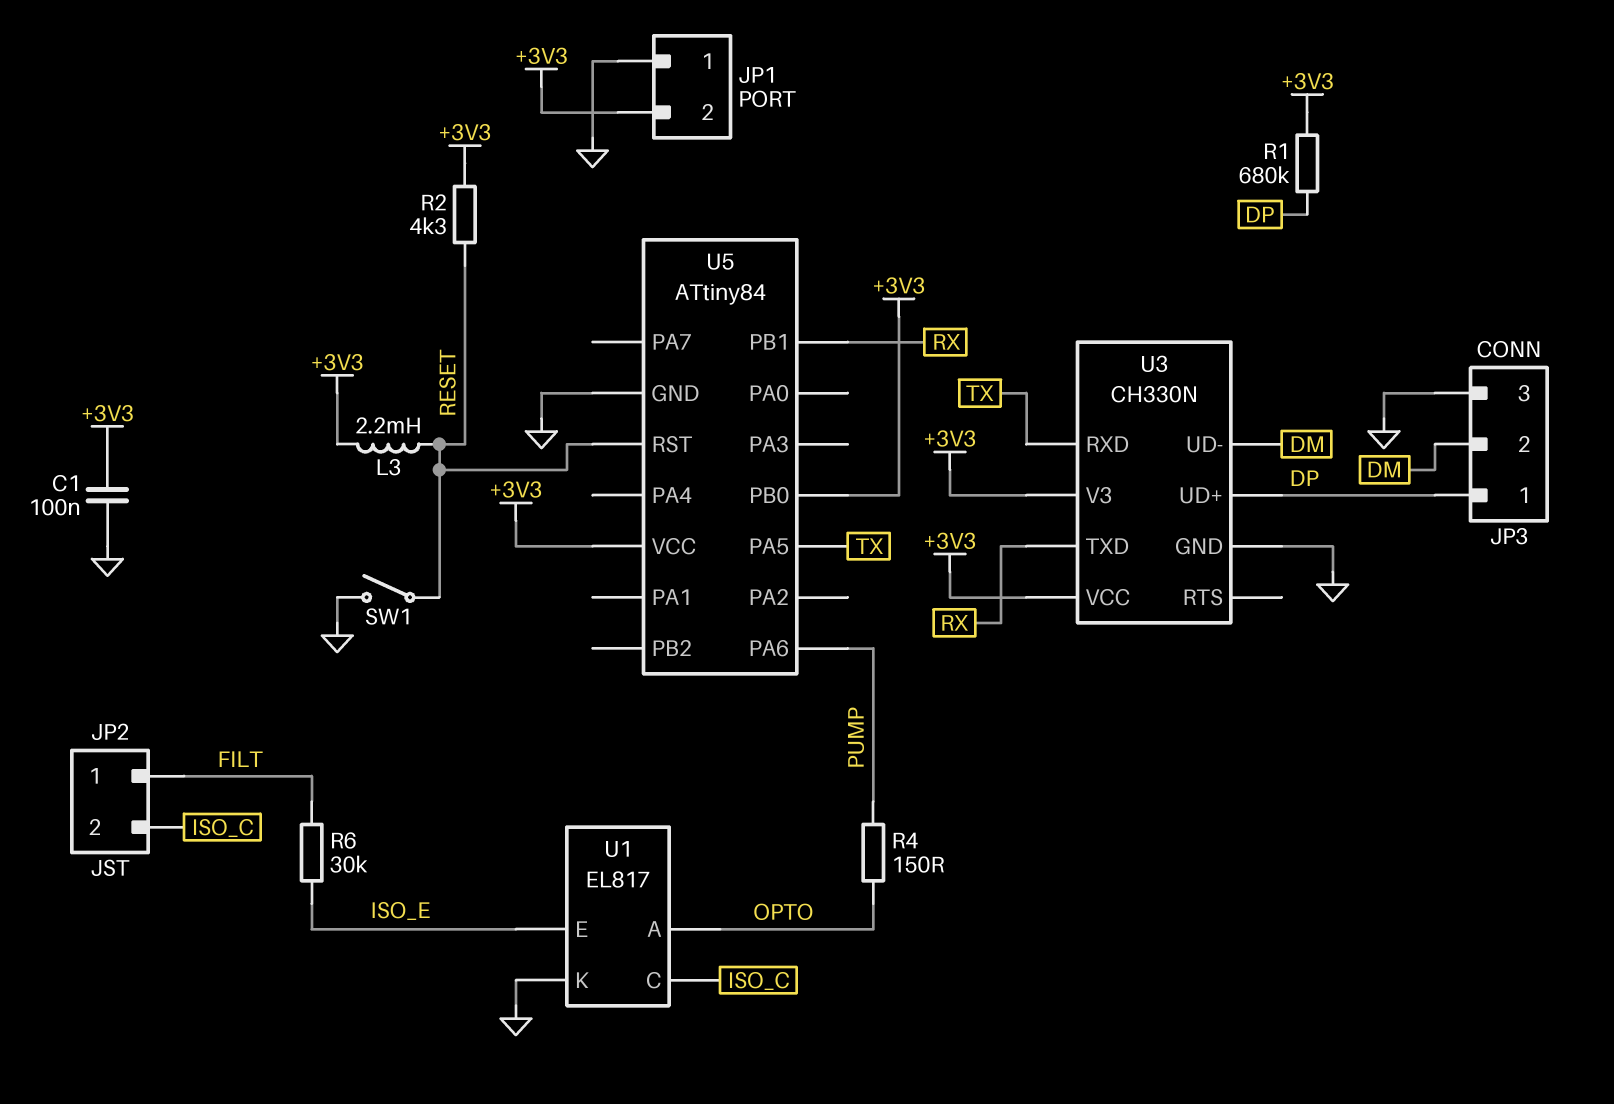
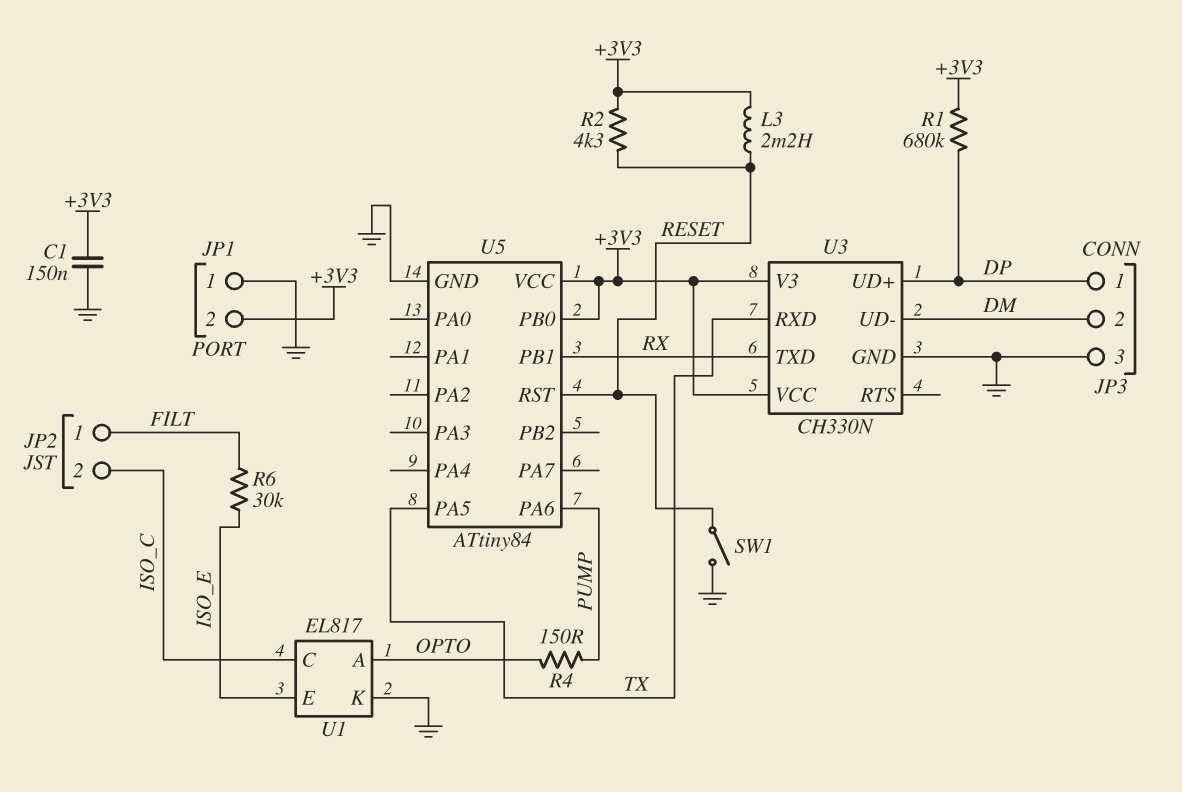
C1: 100nF (+3V3, GND) -> 150nF (+3V3, GND)

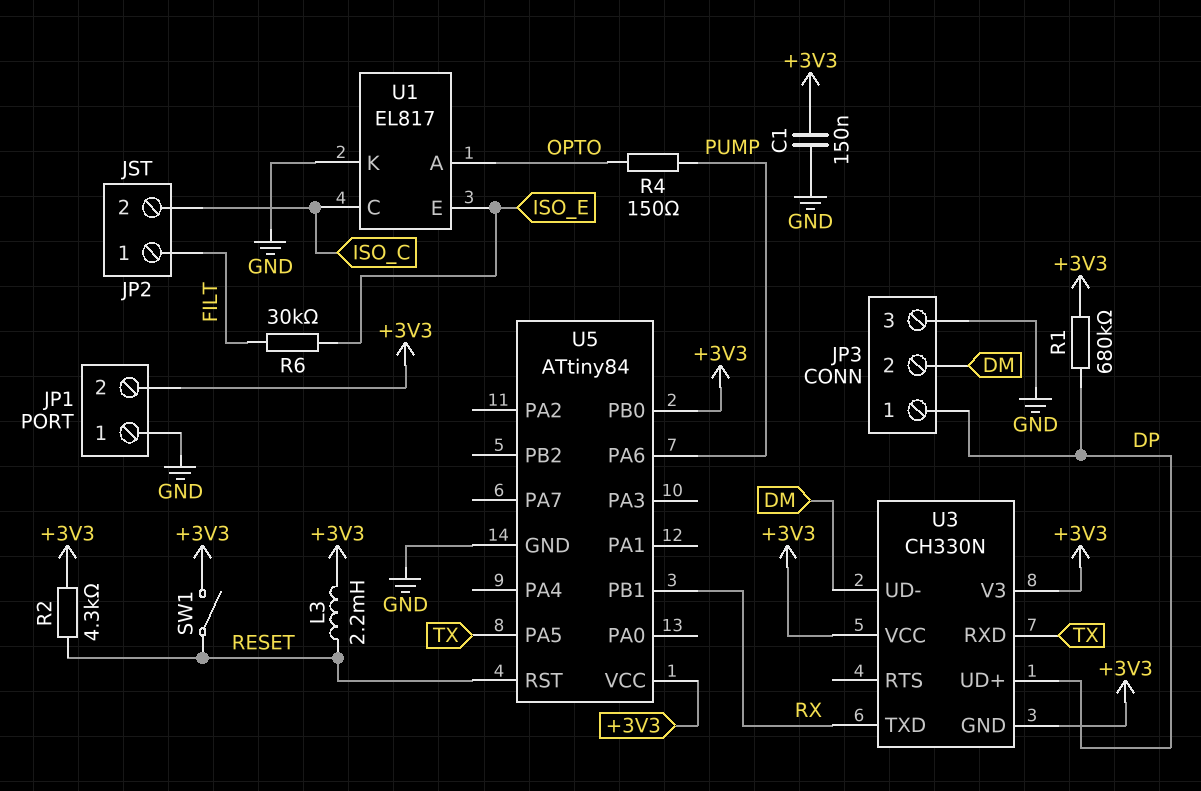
SW1: switch (GND, RESET) -> switch (+3V3, RESET)
U3 pin GND: GND -> +3V3

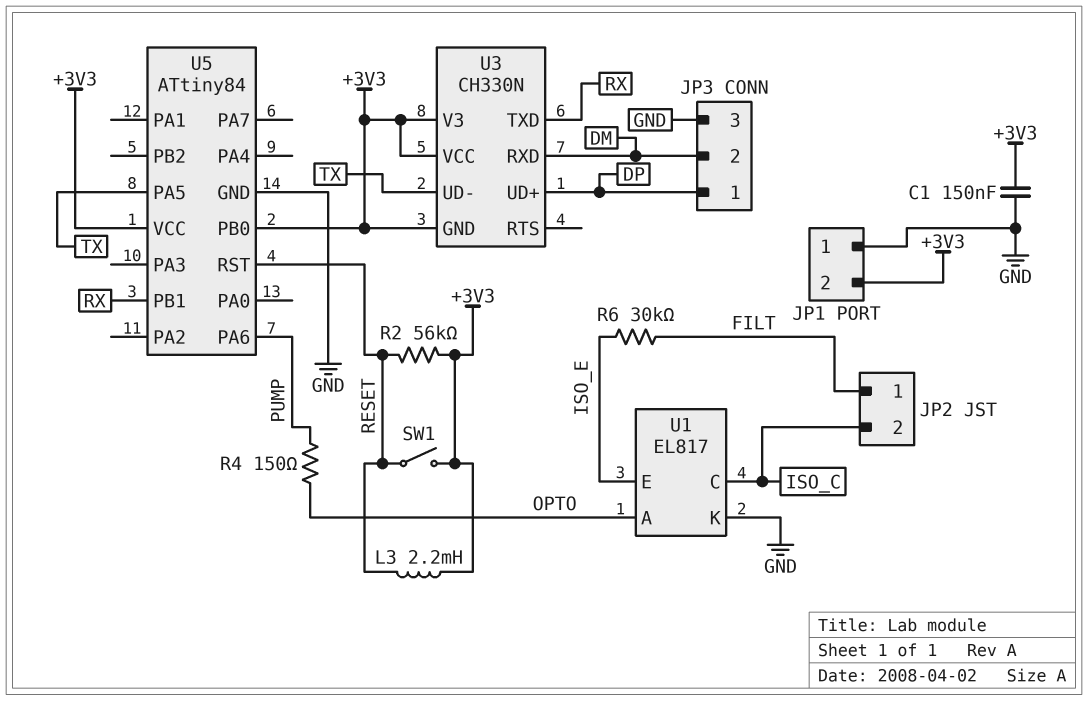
R1: 680k (+3V3, DP) -> none
R2: 4.3k (+3V3, RESET) -> 56k (+3V3, RESET)
U3 pin RXD: TX -> DM
U3 pin UD-: DM -> TX

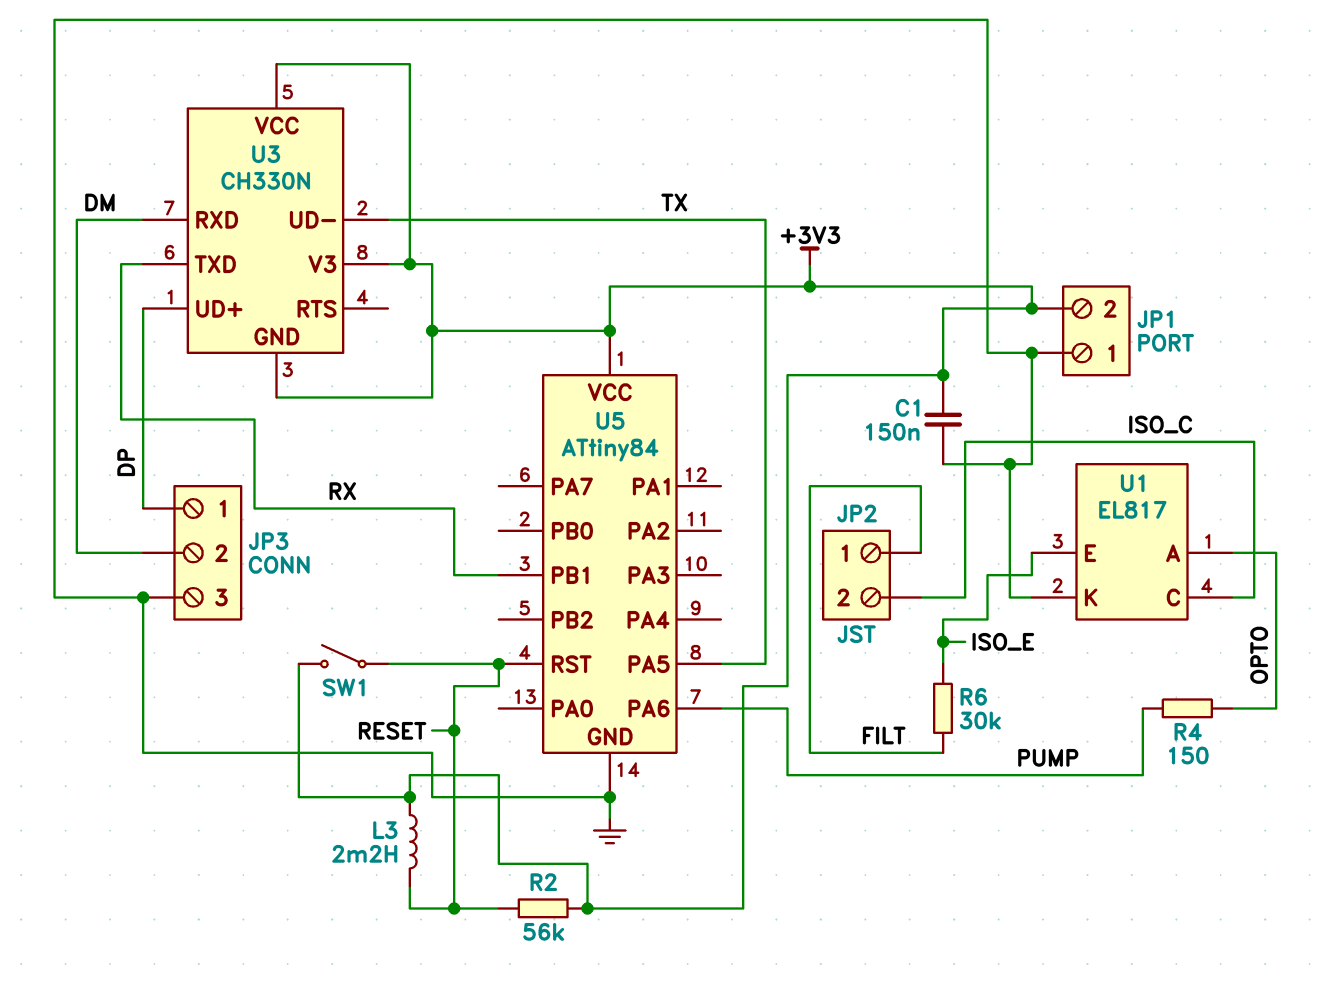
U5 pin PB0: +3V3 -> none

